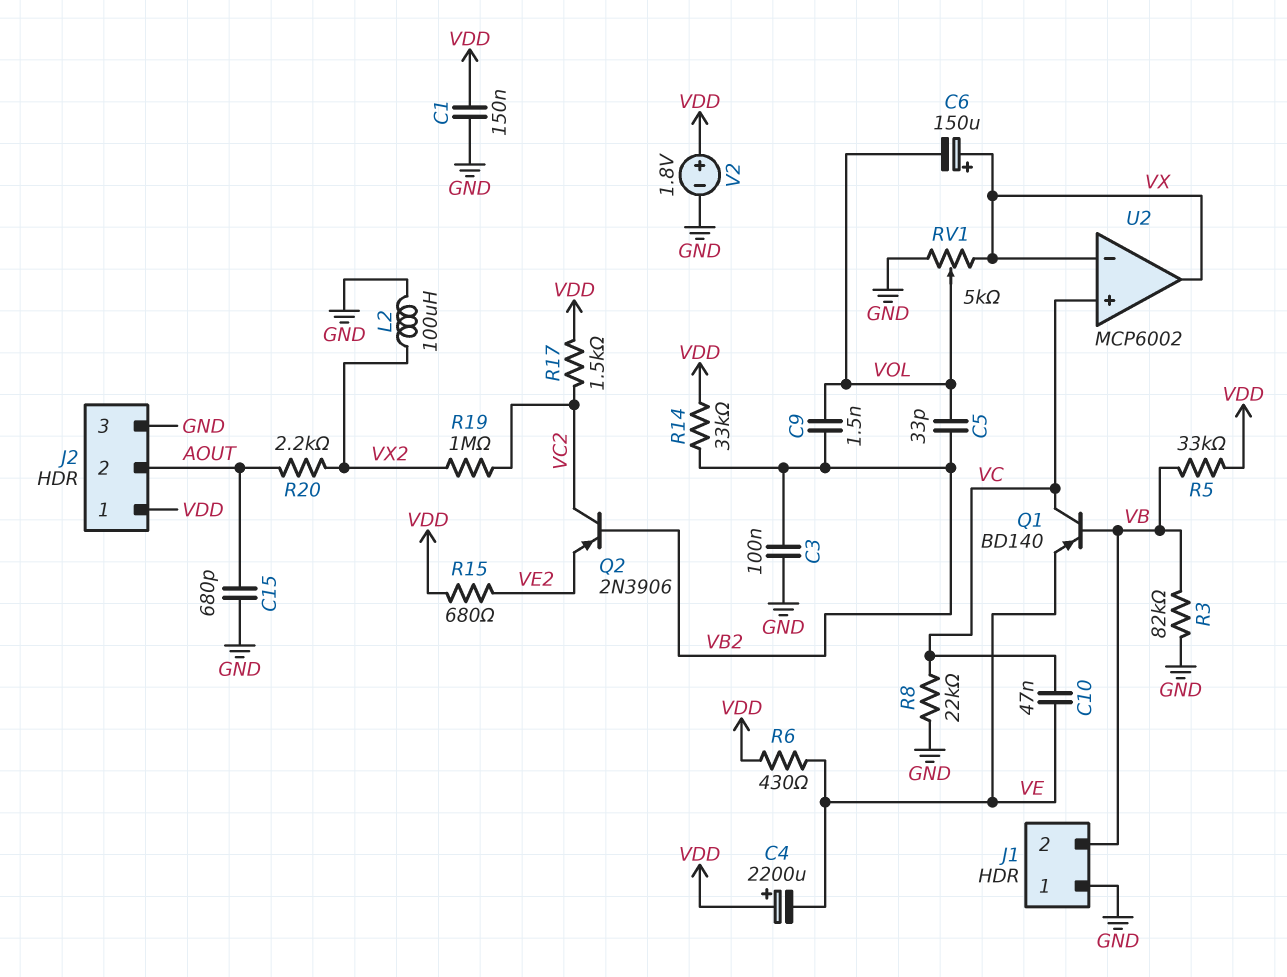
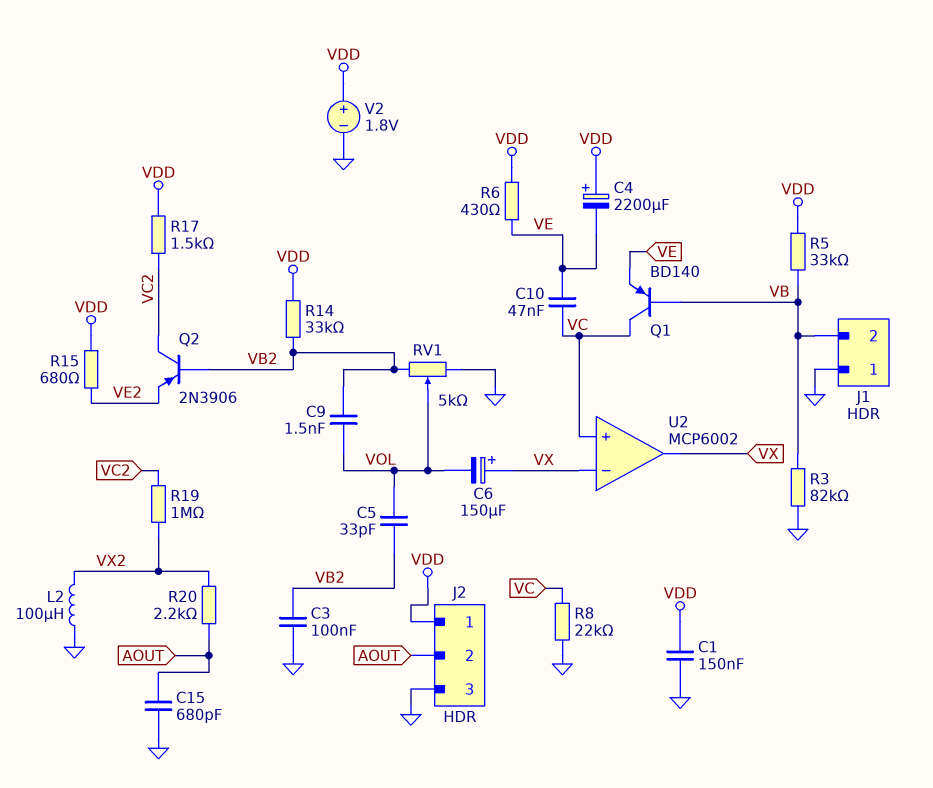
RV1: 5k (GND, VX, wiper VOL) -> 5k (GND, VB2, wiper VOL)

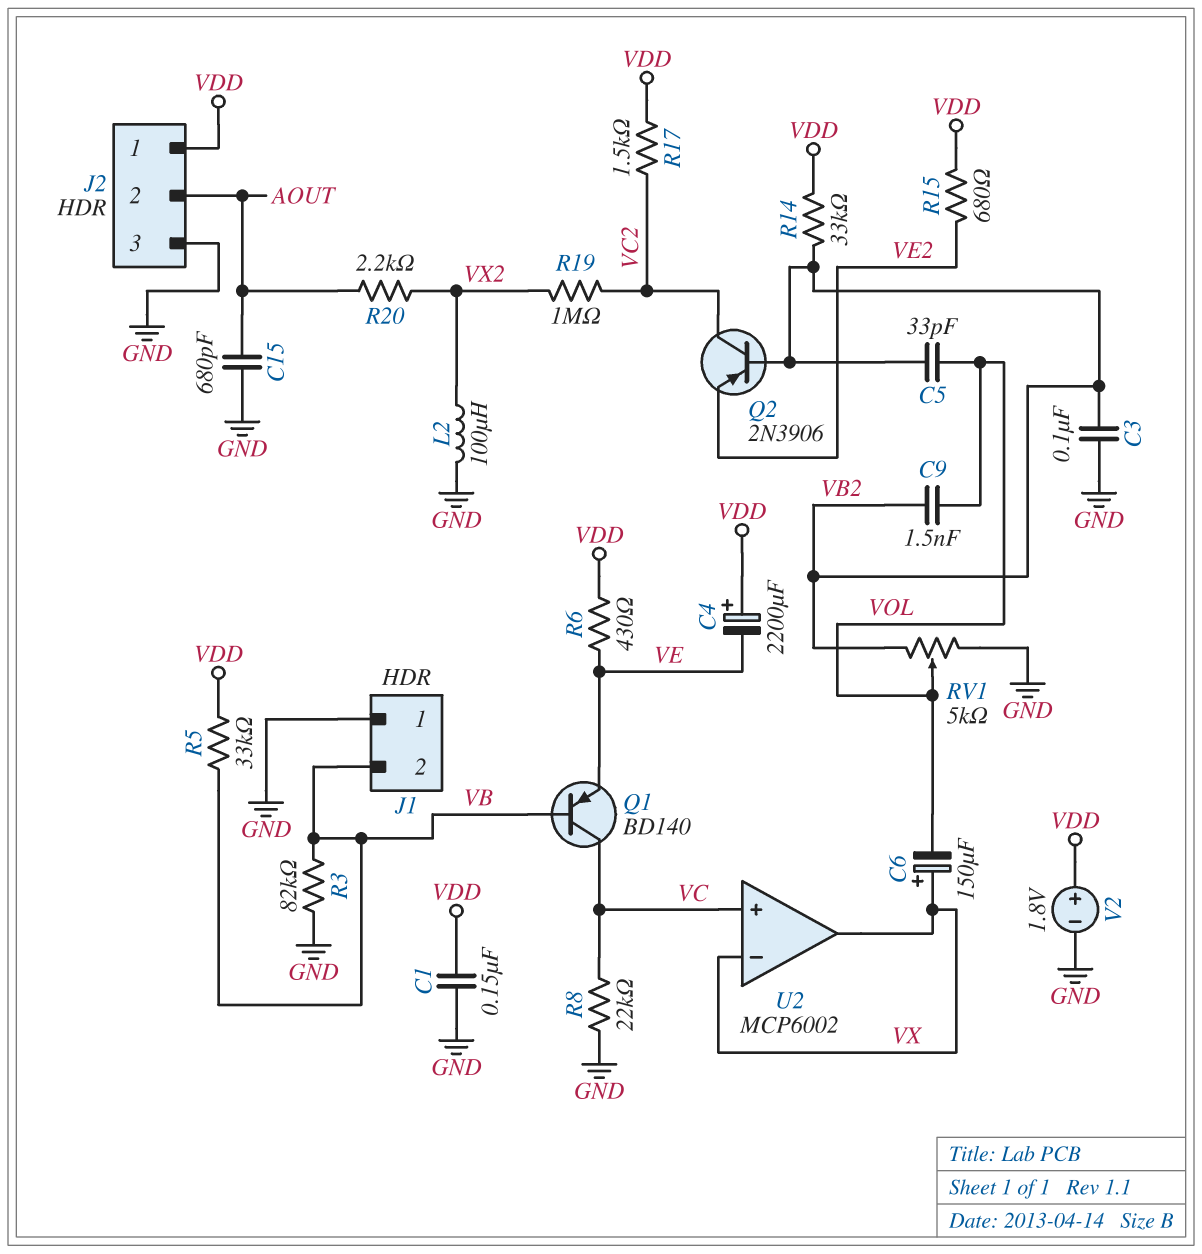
C10: 47nF (VC, VE) -> none

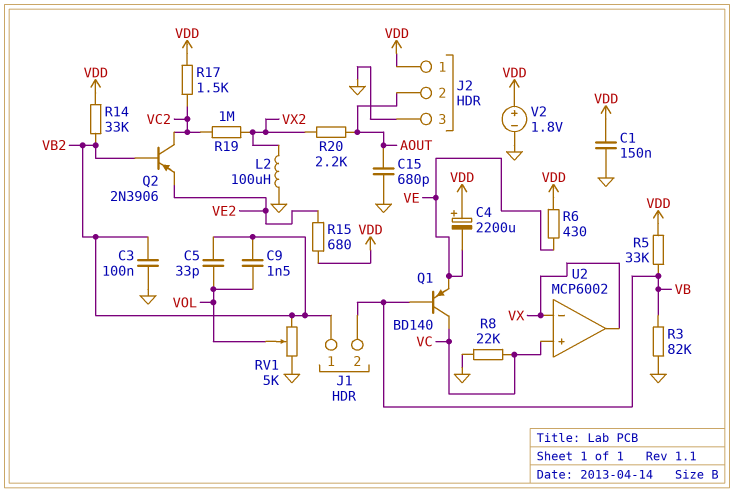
C6: 150uF (plus VX, minus VOL) -> none
J1 pin 1: GND -> VB2

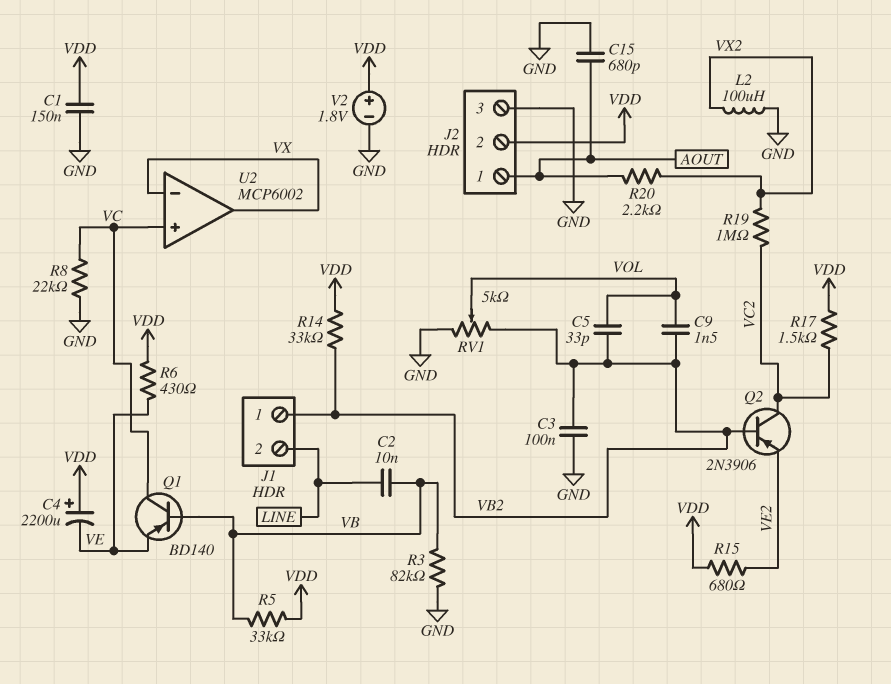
C2: none -> 10nF (LINE, VB)
J1 pin 2: VB -> LINE
J2 pin 1: VDD -> AOUT
J2 pin 2: AOUT -> VDD

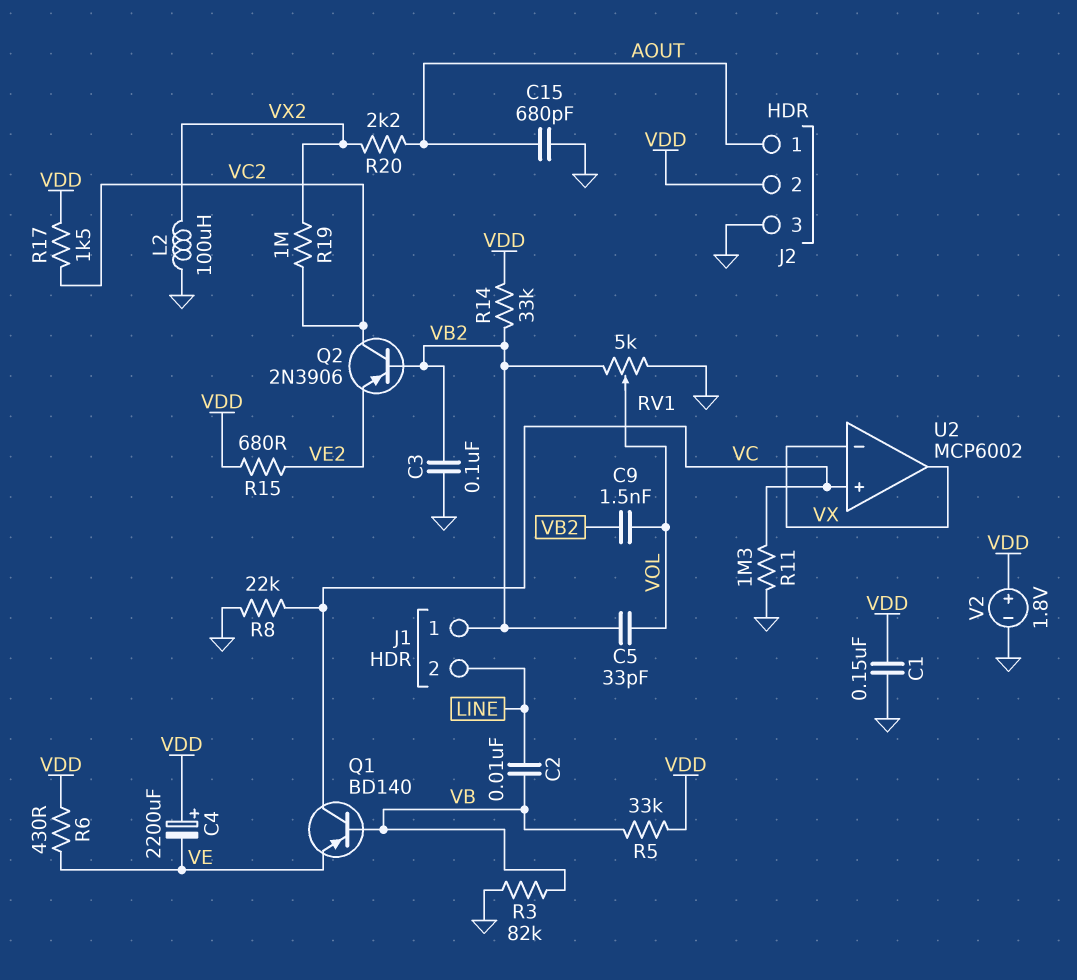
R11: none -> 1.3M (GND, VC)

